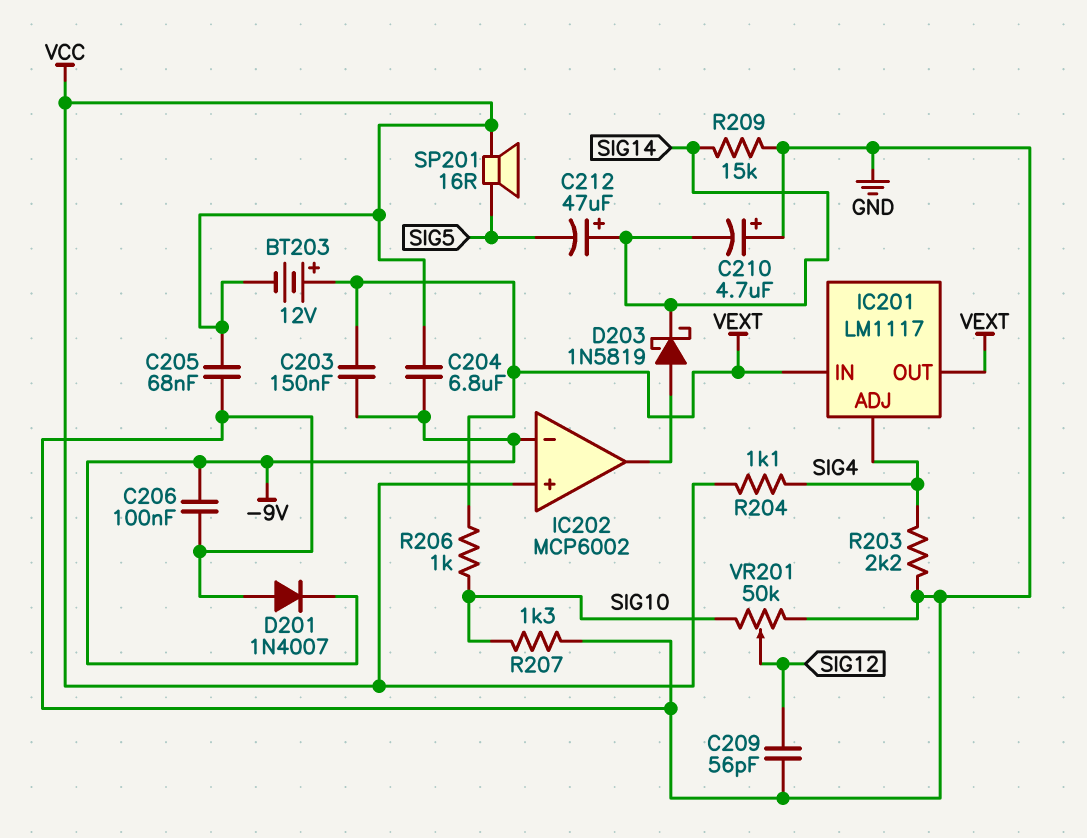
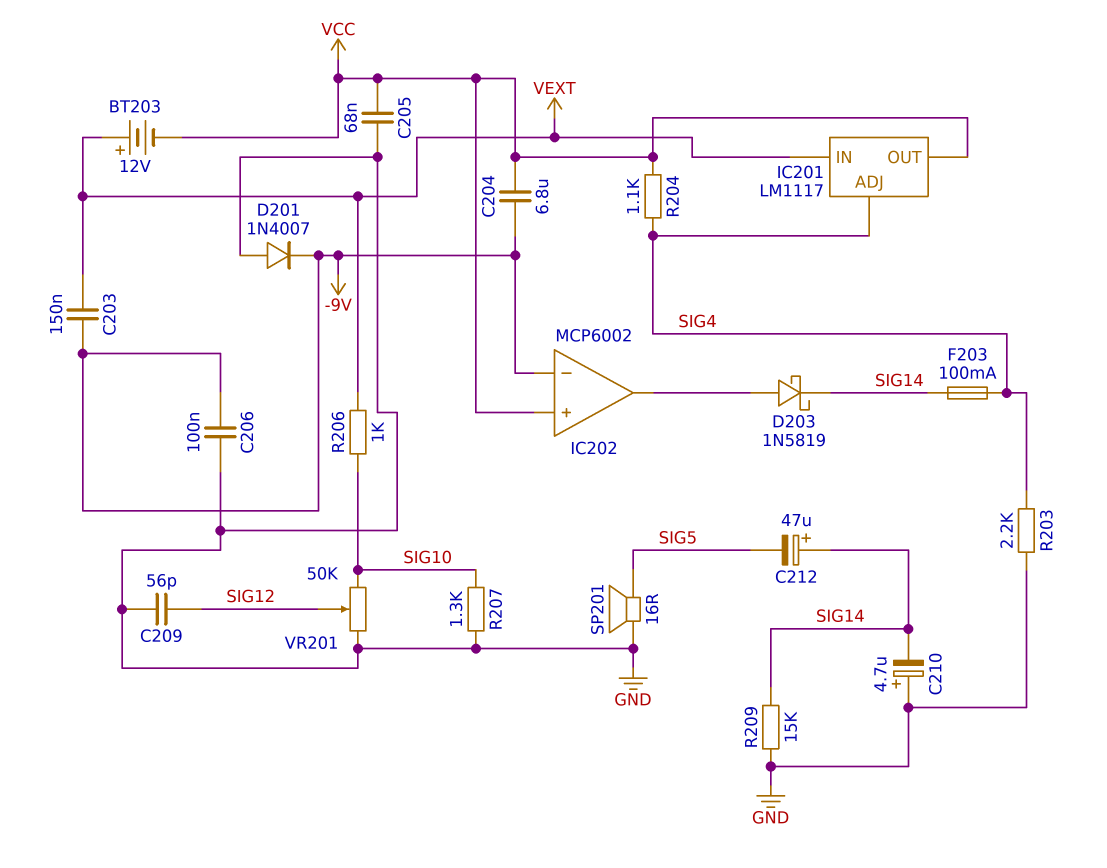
F203: none -> 100mA (SIG4, SIG14)
IC201 pin OUT: VEXT -> VCC
SP201: speaker 16R (SIG5, VCC) -> speaker 16R (GND, SIG5)

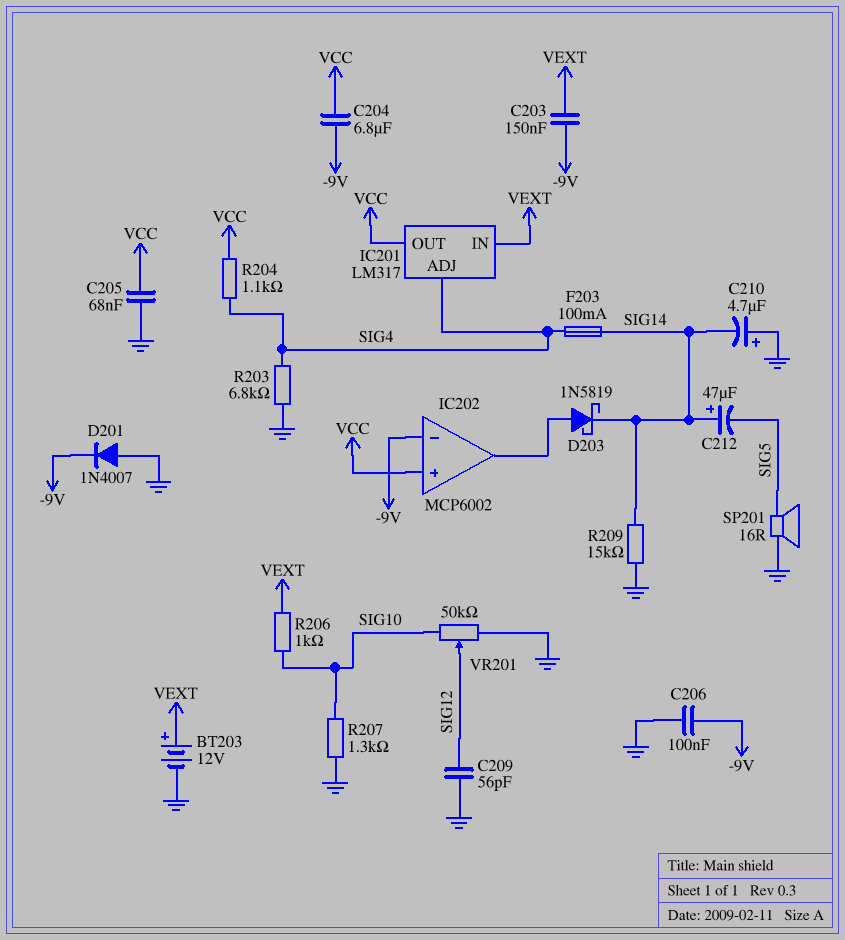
BT203: 12V (plus VEXT, minus VCC) -> 12V (plus VEXT, minus GND)
IC201: LM1117 -> LM317
R203: 2.2k (GND, SIG4) -> 6.8k (GND, SIG4)

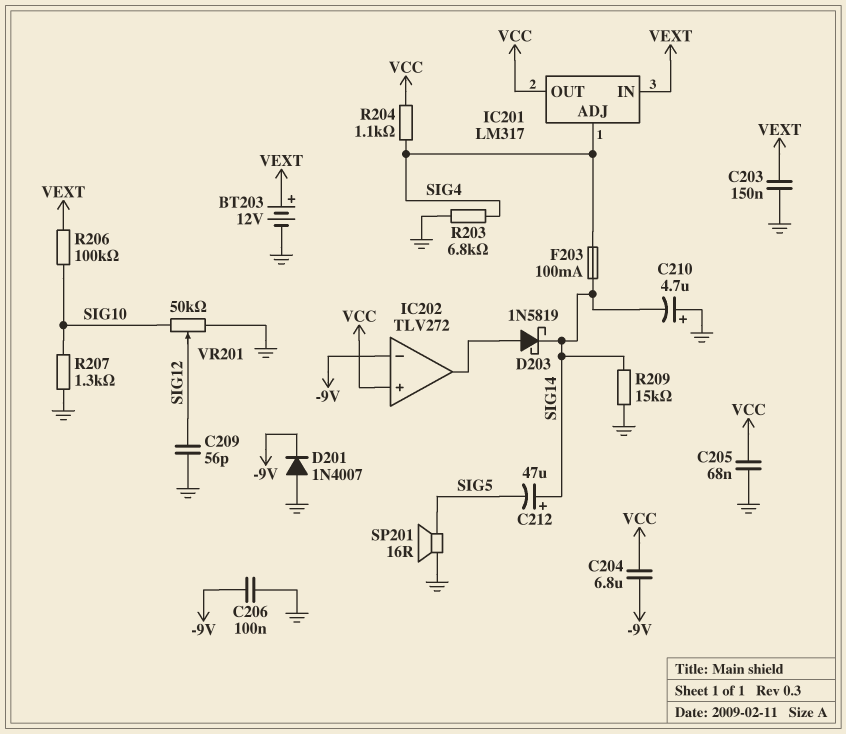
C203: 150nF (-9V, VEXT) -> 150nF (GND, VEXT)
IC202: MCP6002 -> TLV272
R206: 1k (SIG10, VEXT) -> 100k (SIG10, VEXT)

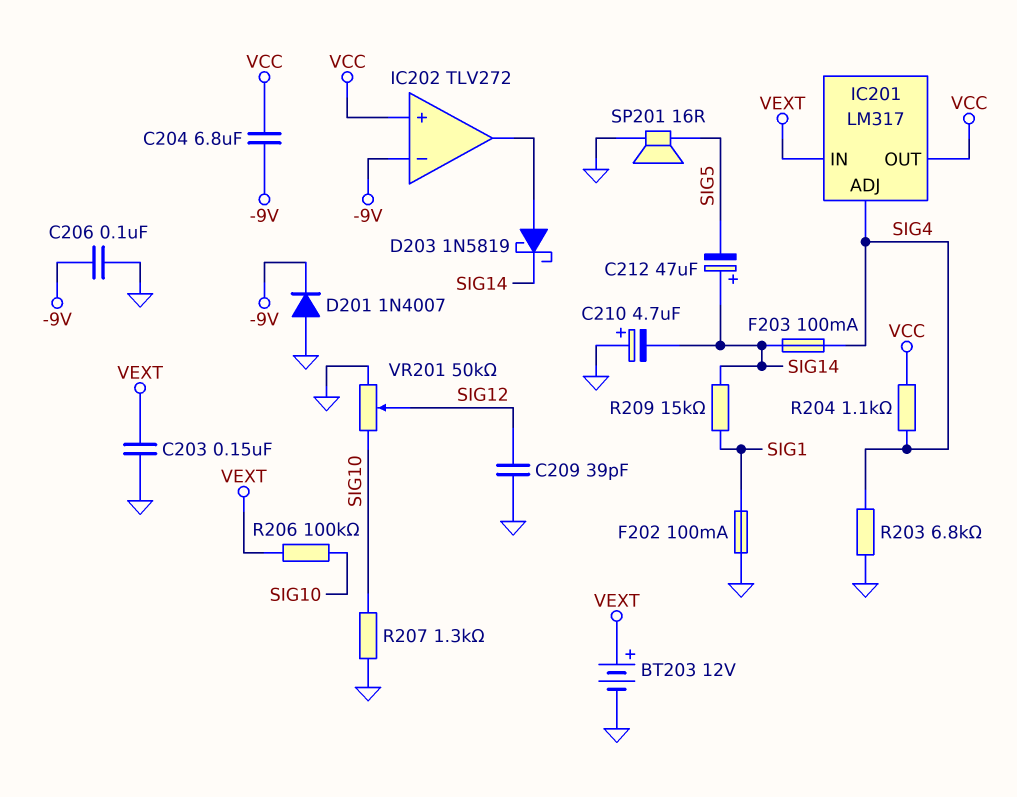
C205: 68nF (GND, VCC) -> none
C209: 56pF (GND, SIG12) -> 39pF (GND, SIG12)
F202: none -> 100mA (GND, SIG1)
R209: 15k (GND, SIG14) -> 15k (SIG1, SIG14)

